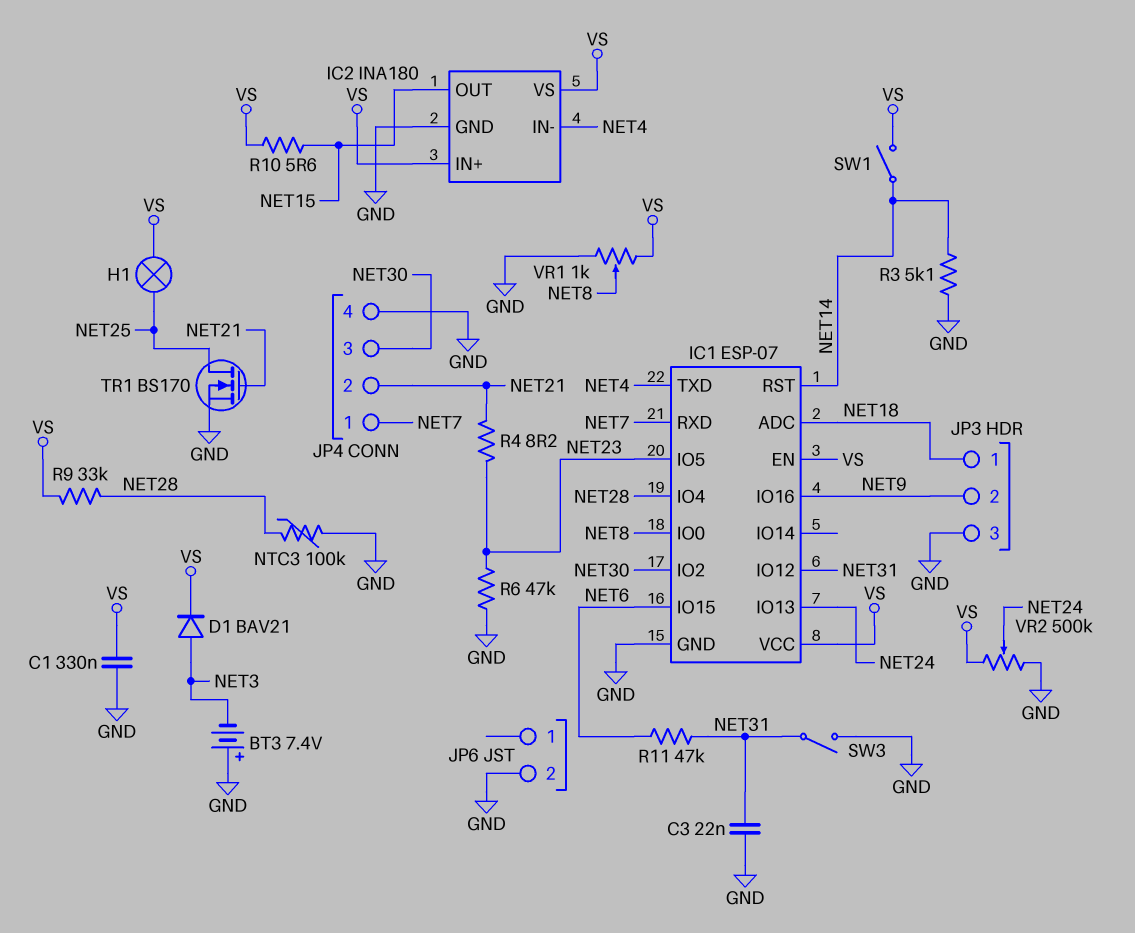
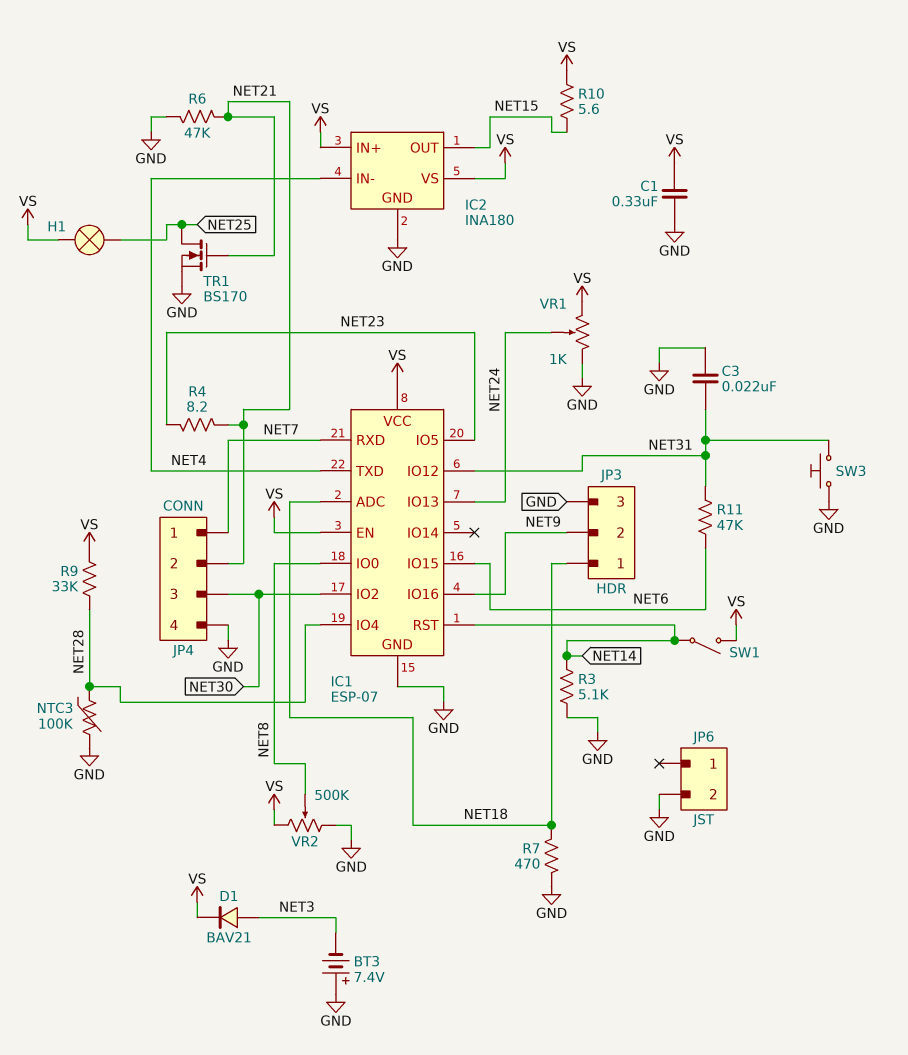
R6: 47k (GND, NET23) -> 47k (GND, NET21)
R7: none -> 470 (GND, NET18)
SW3: switch (GND, NET31) -> button (GND, NET31)
VR1: 1k (GND, VS, wiper NET8) -> 1k (GND, VS, wiper NET24)
VR2: 500k (GND, VS, wiper NET24) -> 500k (GND, VS, wiper NET8)

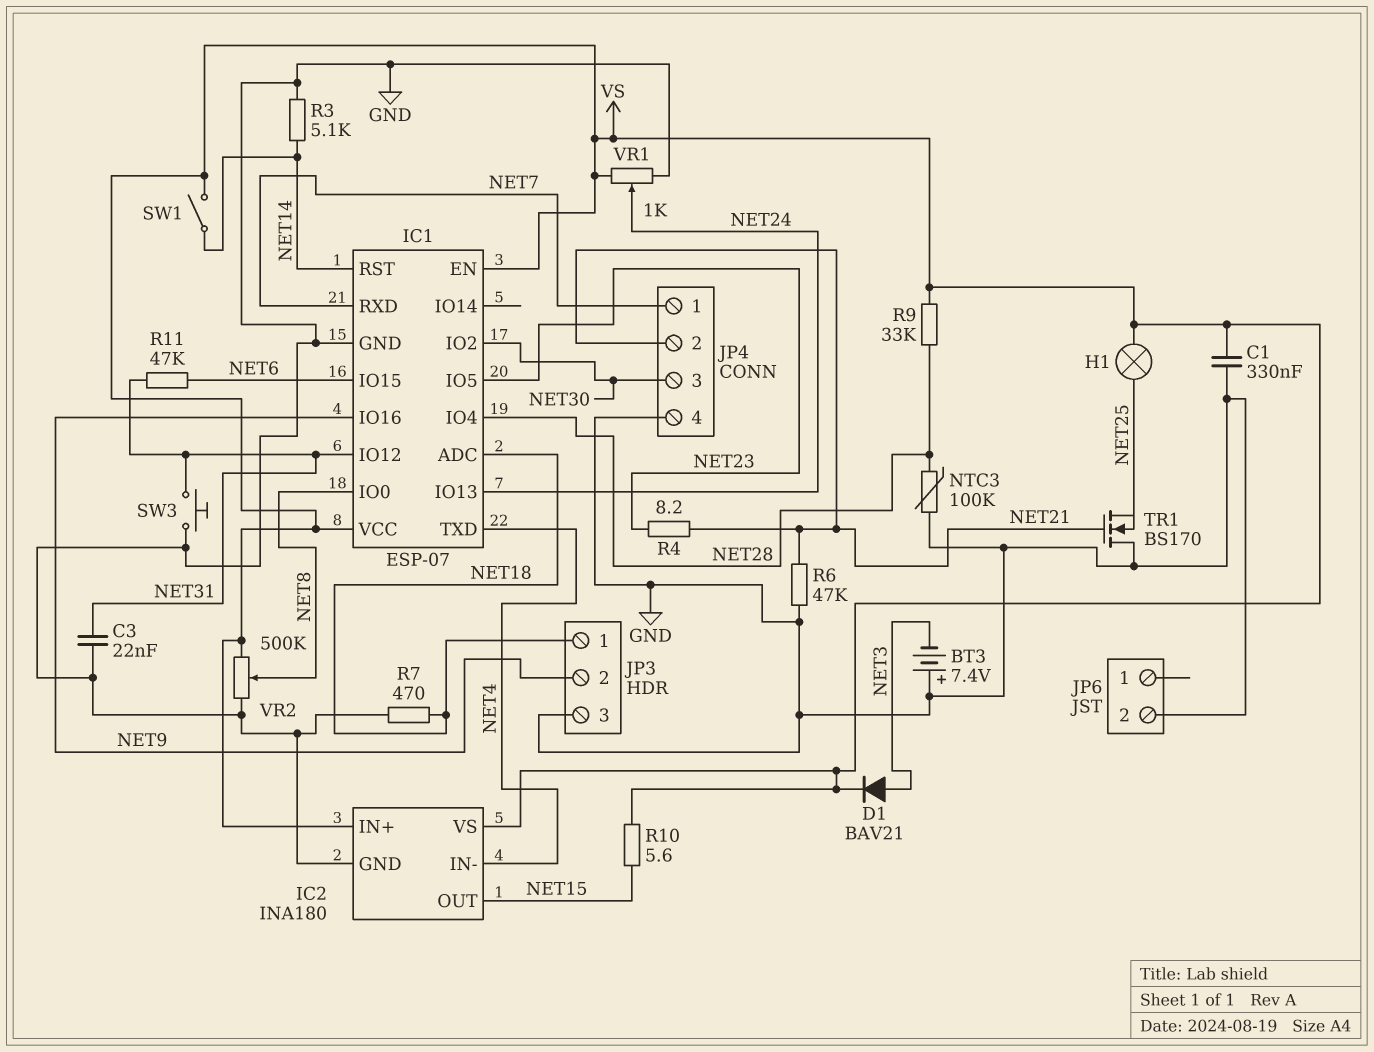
TR1: NMOS BS170 (G NET21, D NET25, S GND) -> NMOS BS170 (G NET21, D GND, S NET25)

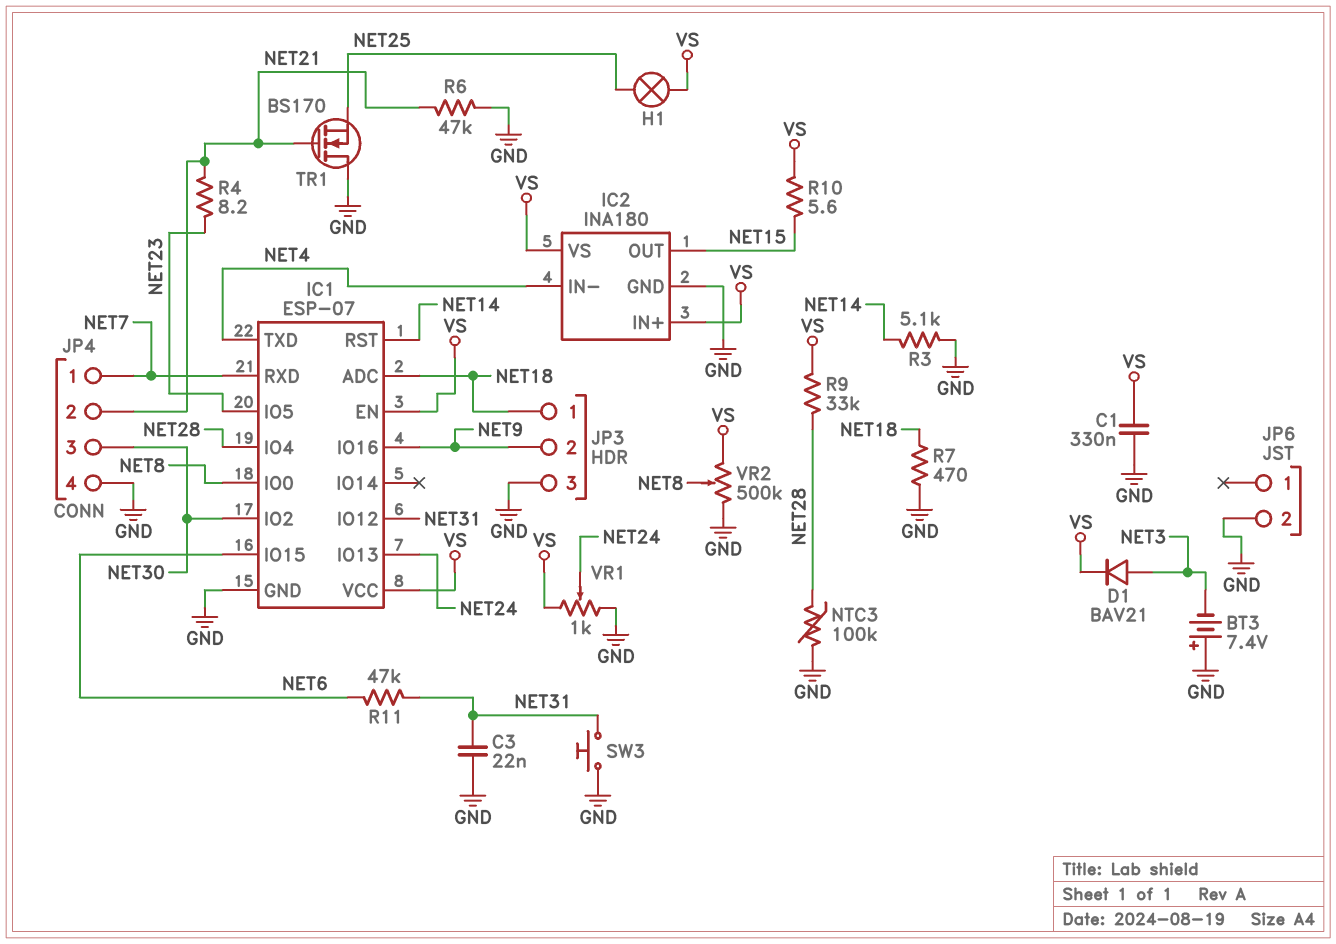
SW1: switch (NET14, VS) -> none

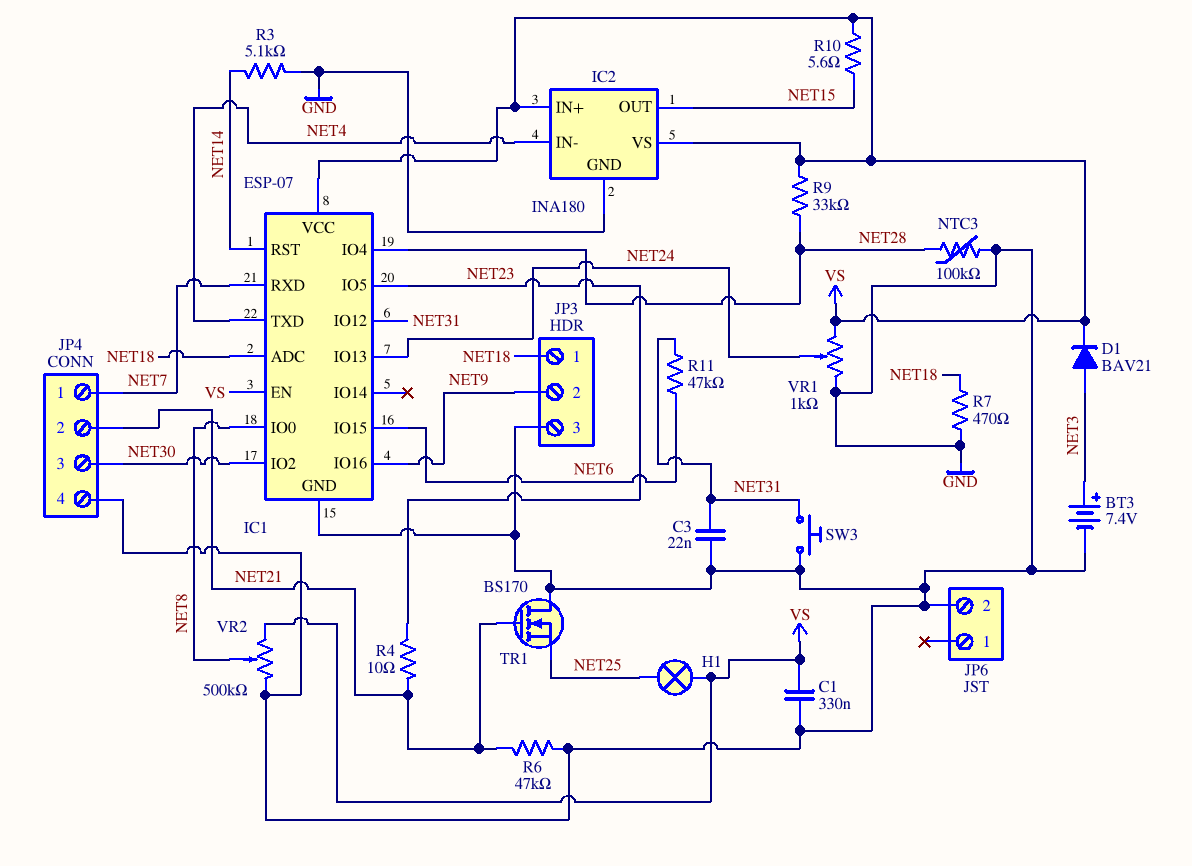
BT3: 7.4V (plus GND, minus NET3) -> 7.4V (plus NET3, minus GND)
R4: 8.2 (NET21, NET23) -> 10 (NET21, NET23)

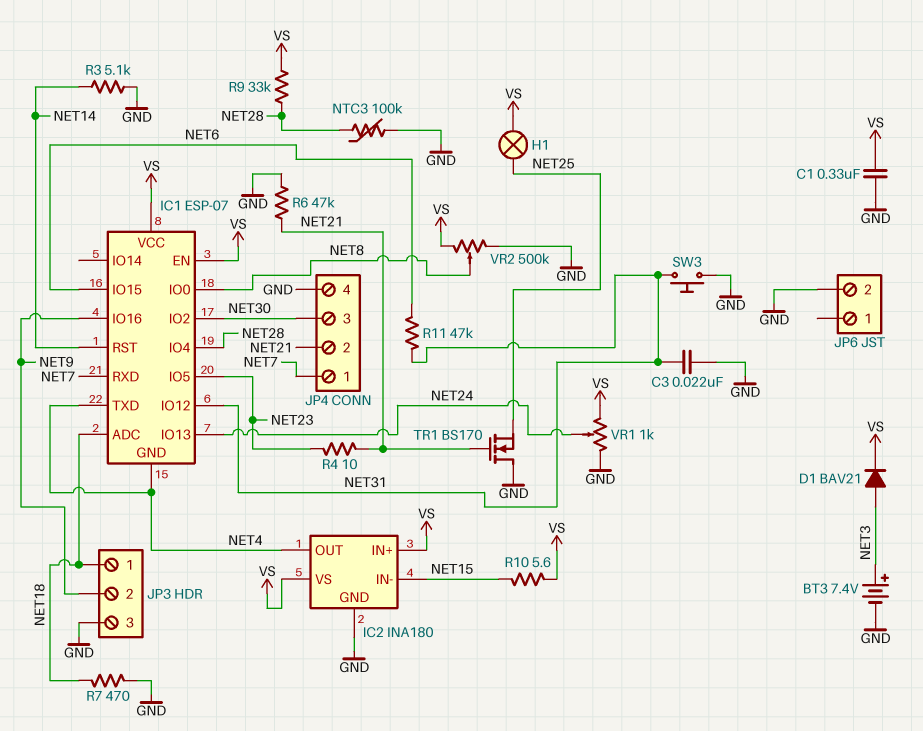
IC1 pin GND: GND -> NET4
IC2 pin IN-: NET4 -> NET15
IC2 pin OUT: NET15 -> NET4

